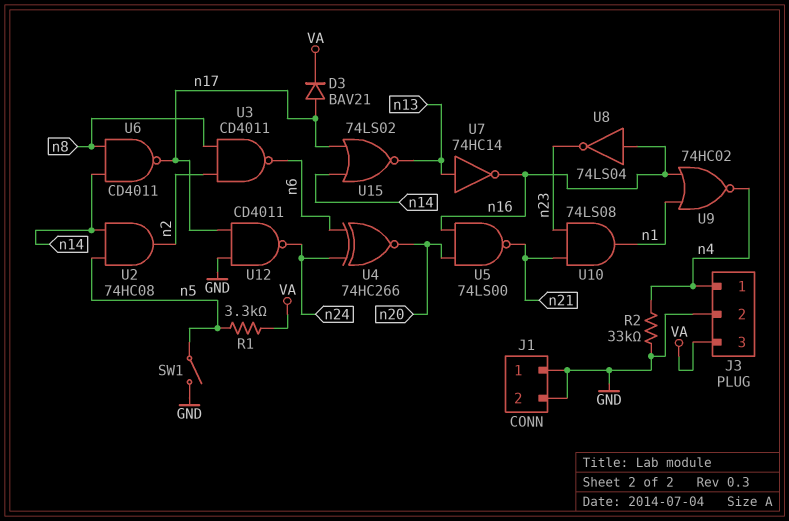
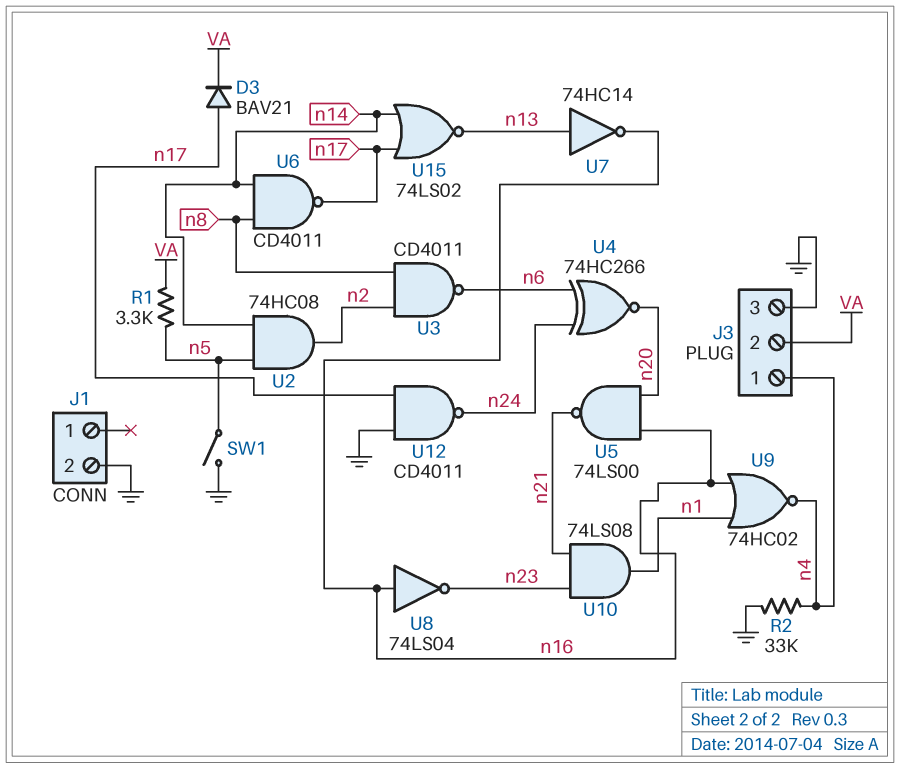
J1 pin 1: GND -> none
J3 pin 2: GND -> VA
J3 pin 3: VA -> GND

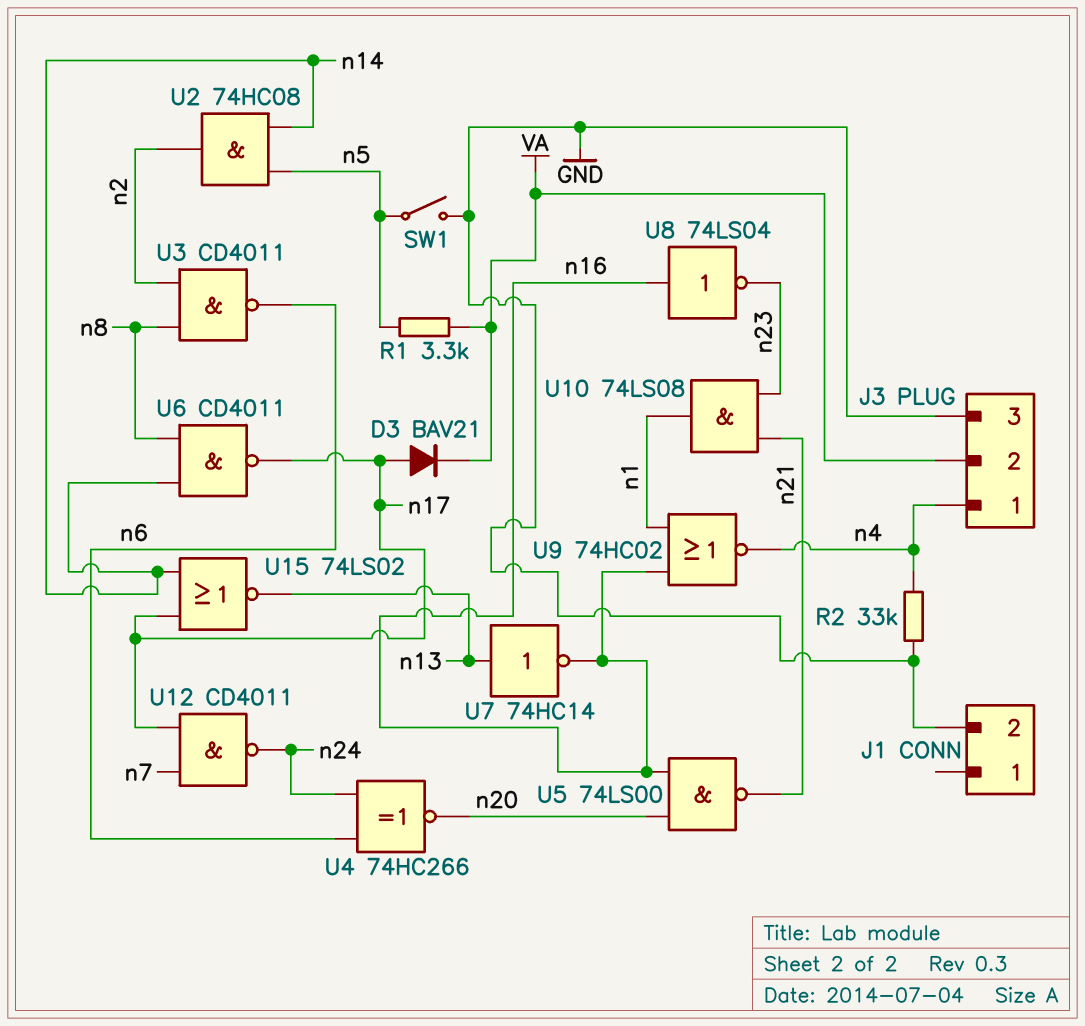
U12: NAND CD4011 (in GND, in n17, out n24) -> NAND CD4011 (in n7, in n17, out n24)

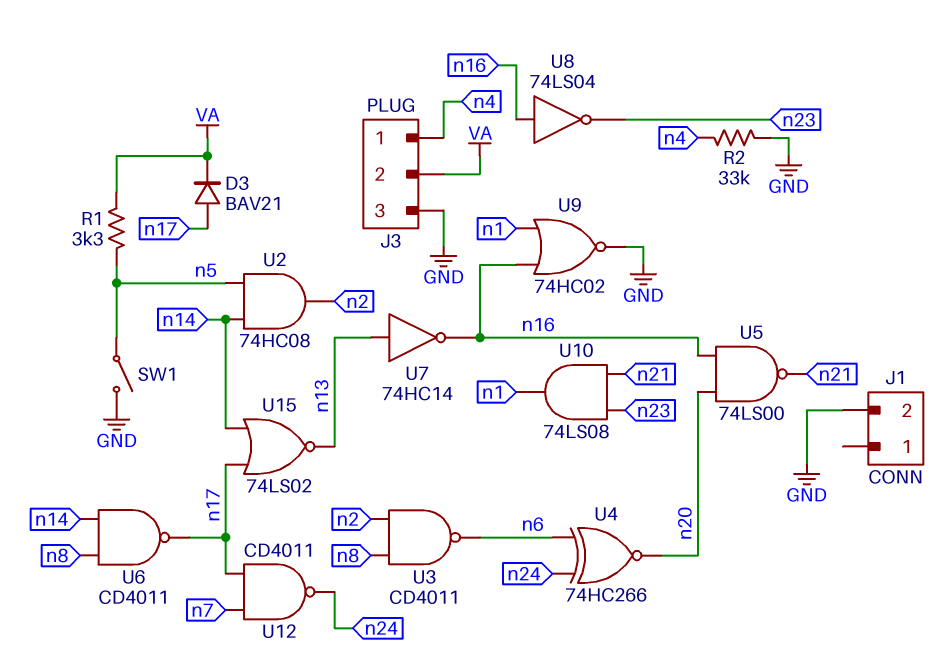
U9: NOR 74HC02 (in n1, in n16, out n4) -> NOR 74HC02 (in n1, in n16, out GND)

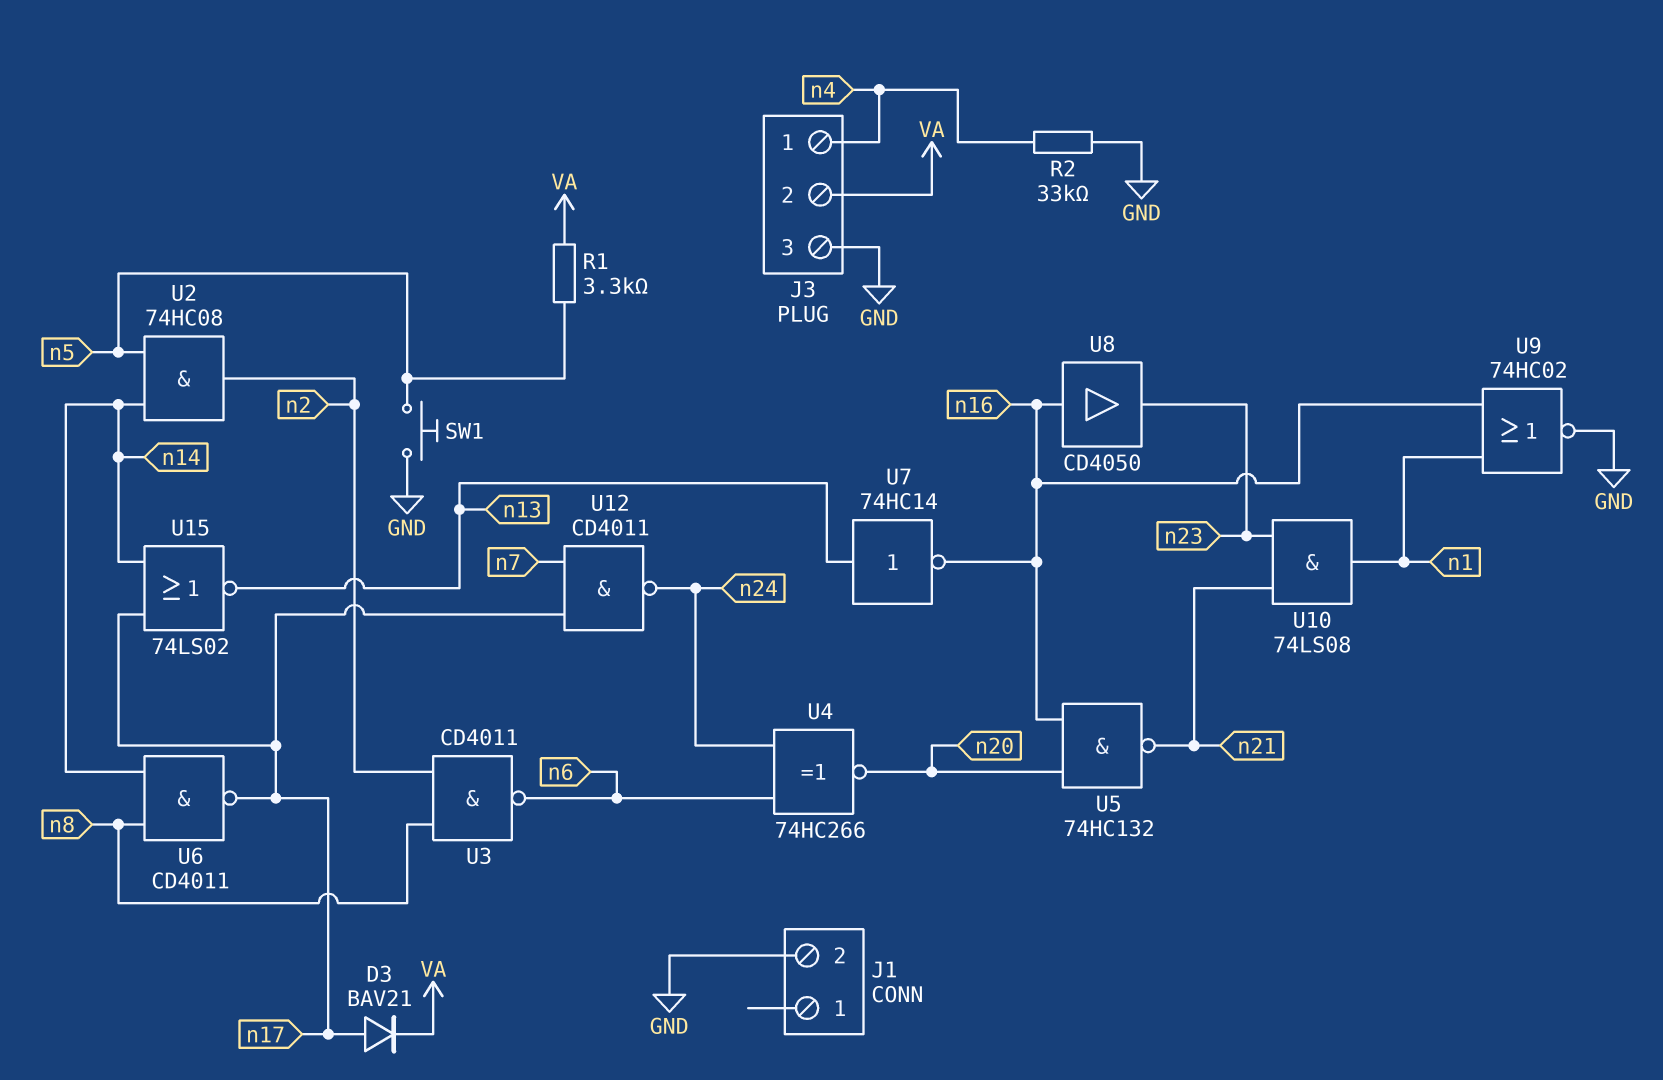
SW1: switch (GND, n5) -> button (GND, n5)
U5: NAND 74LS00 (in n16, in n20, out n21) -> NAND 74HC132 (in n16, in n20, out n21)
U8: NOT 74LS04 (in n16, out n23) -> buffer CD4050 (in n16, out n23)

